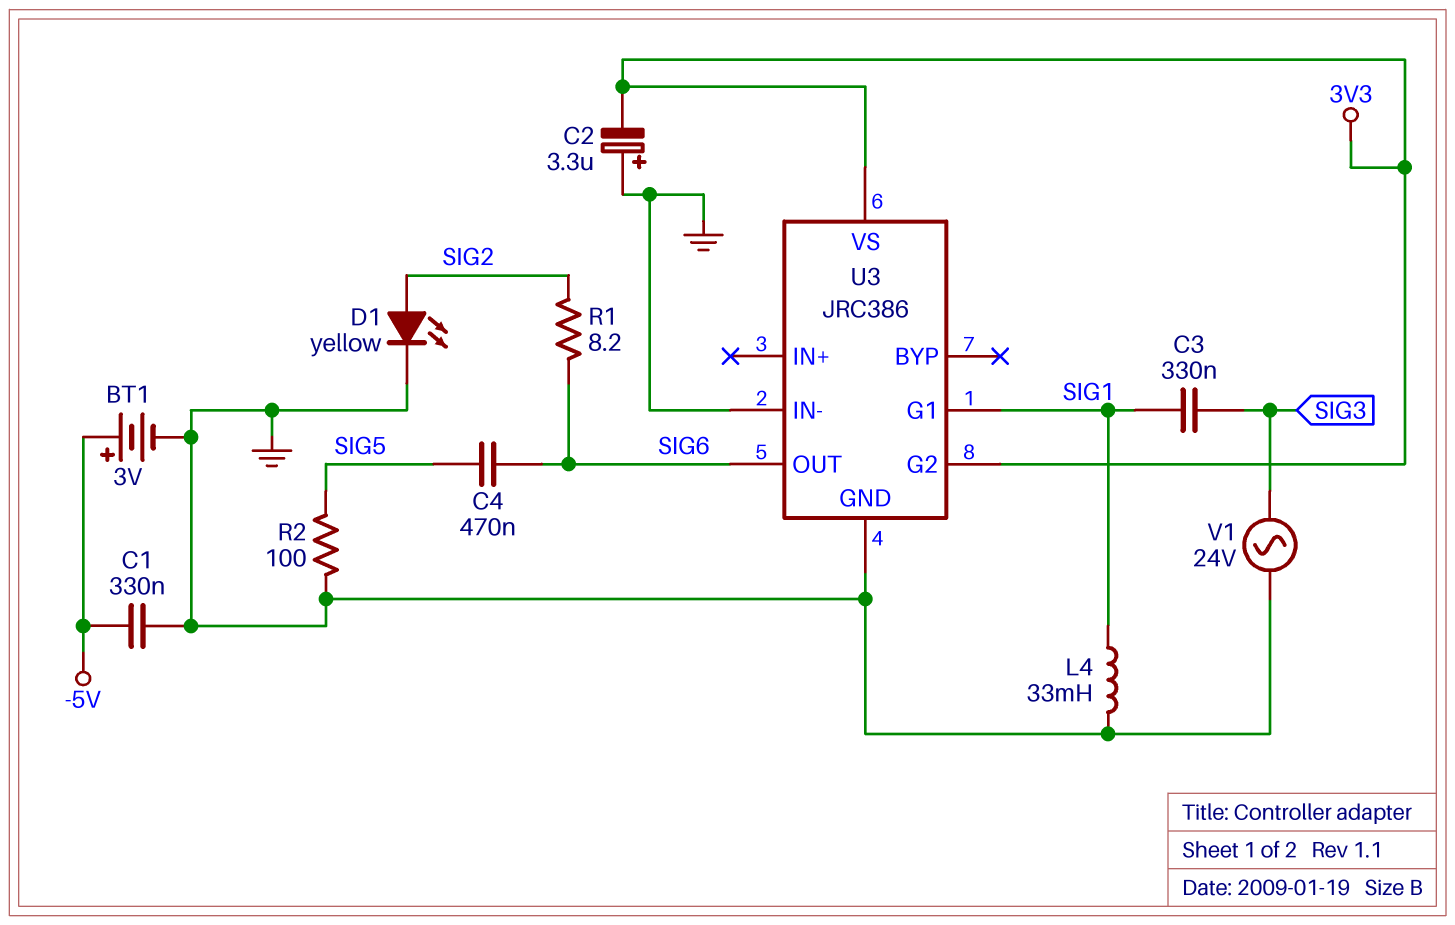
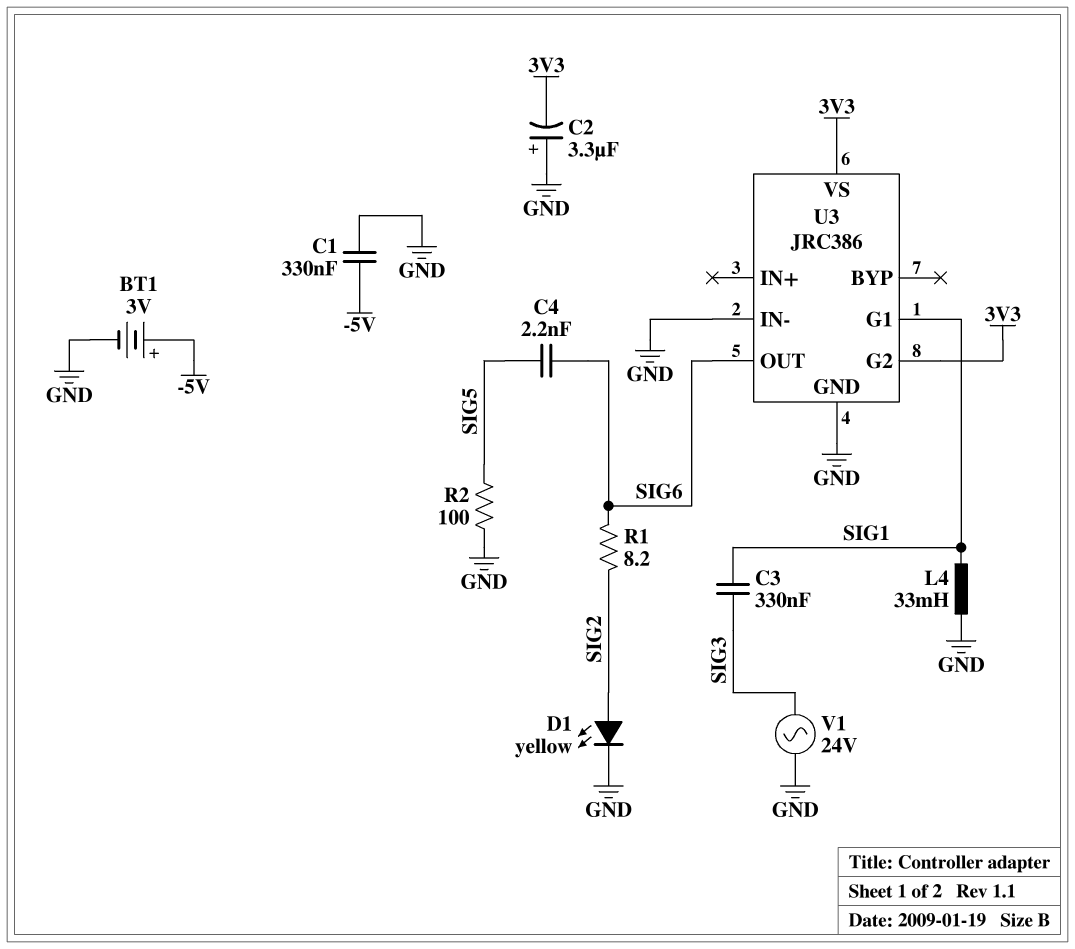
C4: 470nF (SIG5, SIG6) -> 2.2nF (SIG5, SIG6)

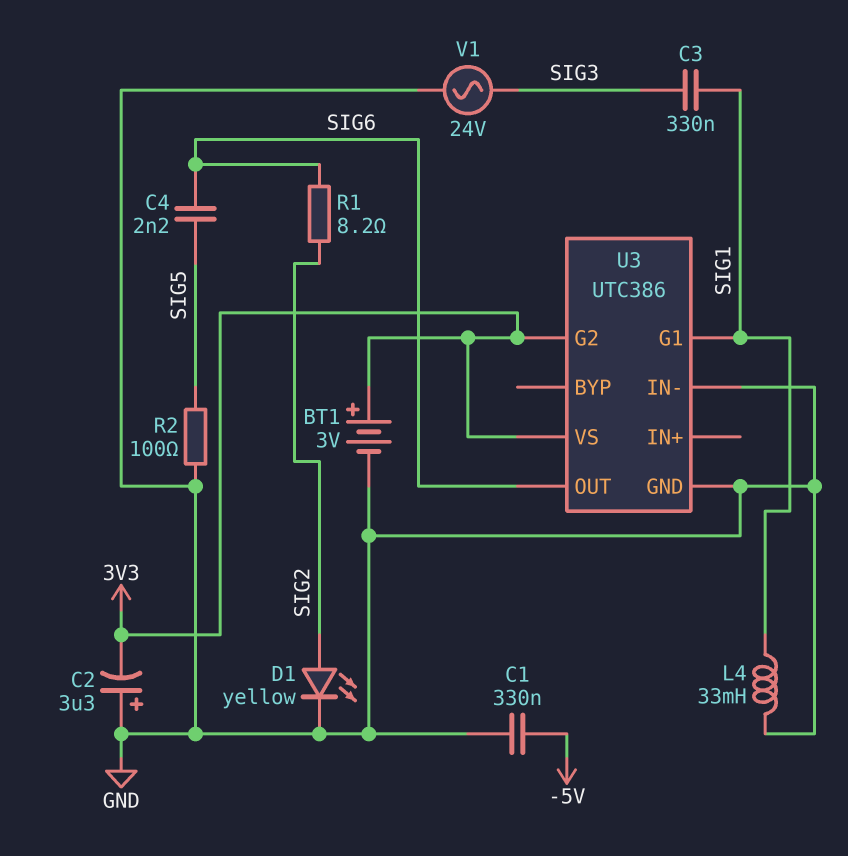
BT1: 3V (plus -5V, minus GND) -> 3V (plus 3V3, minus GND)
U3: JRC386 -> UTC386

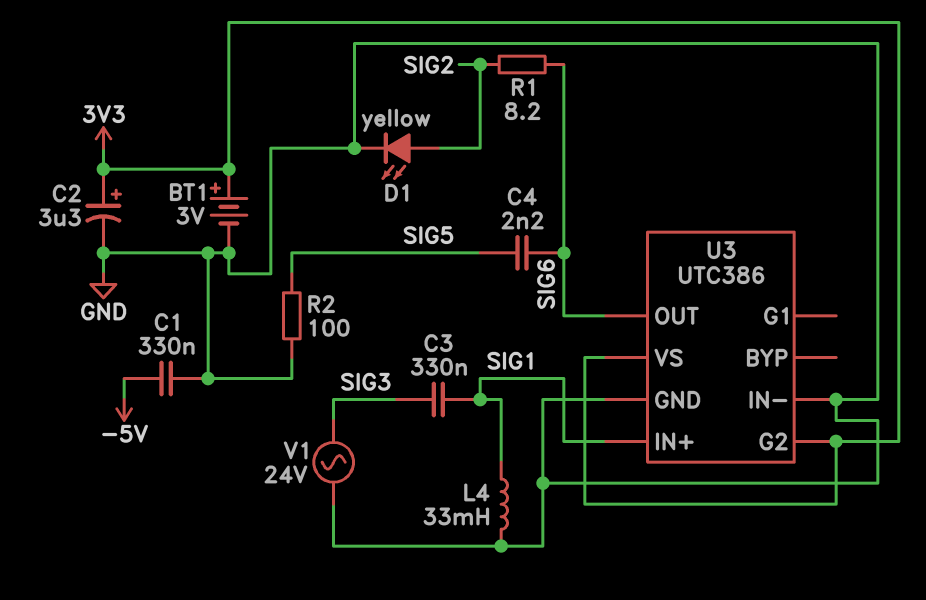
C2: 3.3uF (plus GND, minus 3V3) -> 3.3uF (plus 3V3, minus GND)
U3 pin G1: SIG1 -> none
U3 pin IN+: none -> SIG1

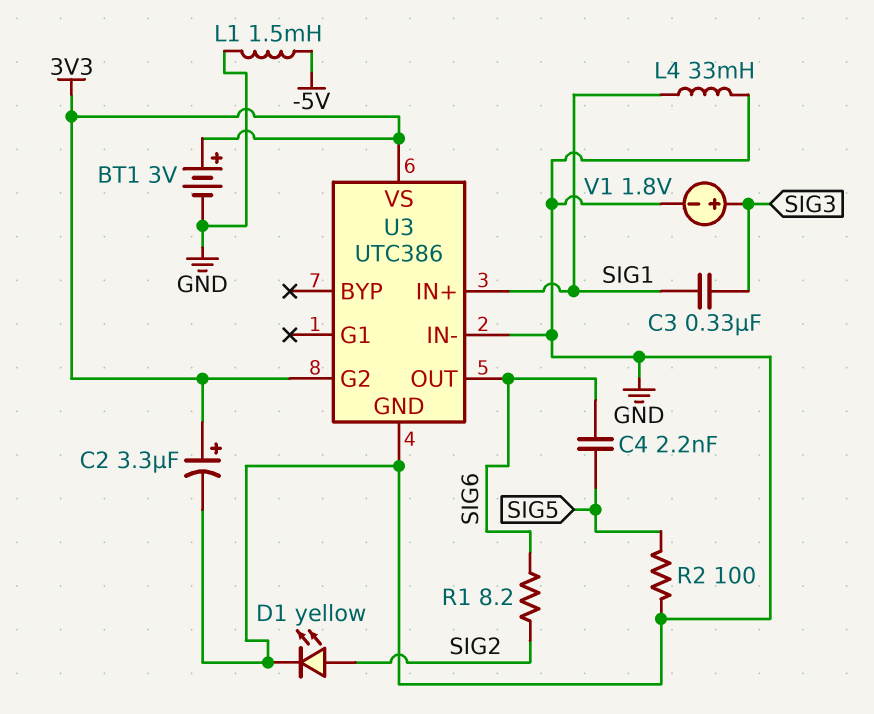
C1: 330nF (-5V, GND) -> none
L1: none -> 1.5mH (-5V, GND)
V1: AC 24V (GND, SIG3) -> 1.8V (plus SIG3, minus GND)

